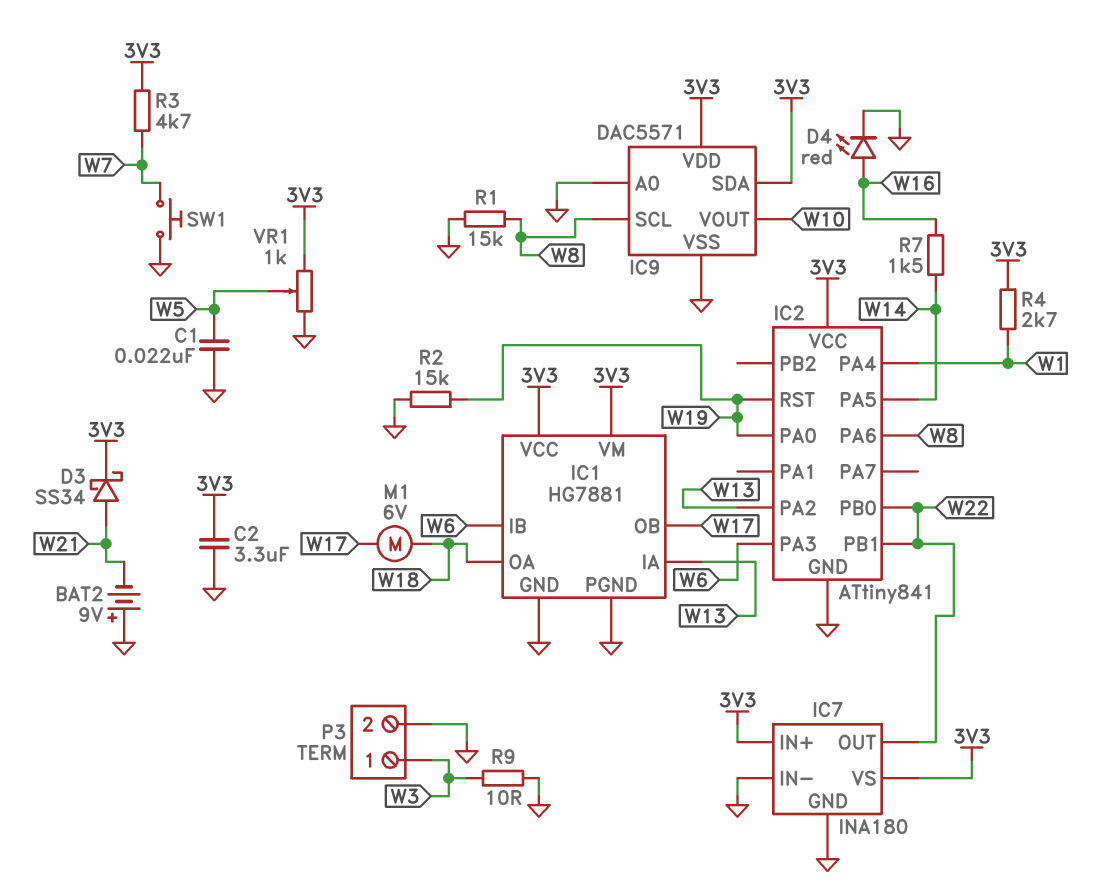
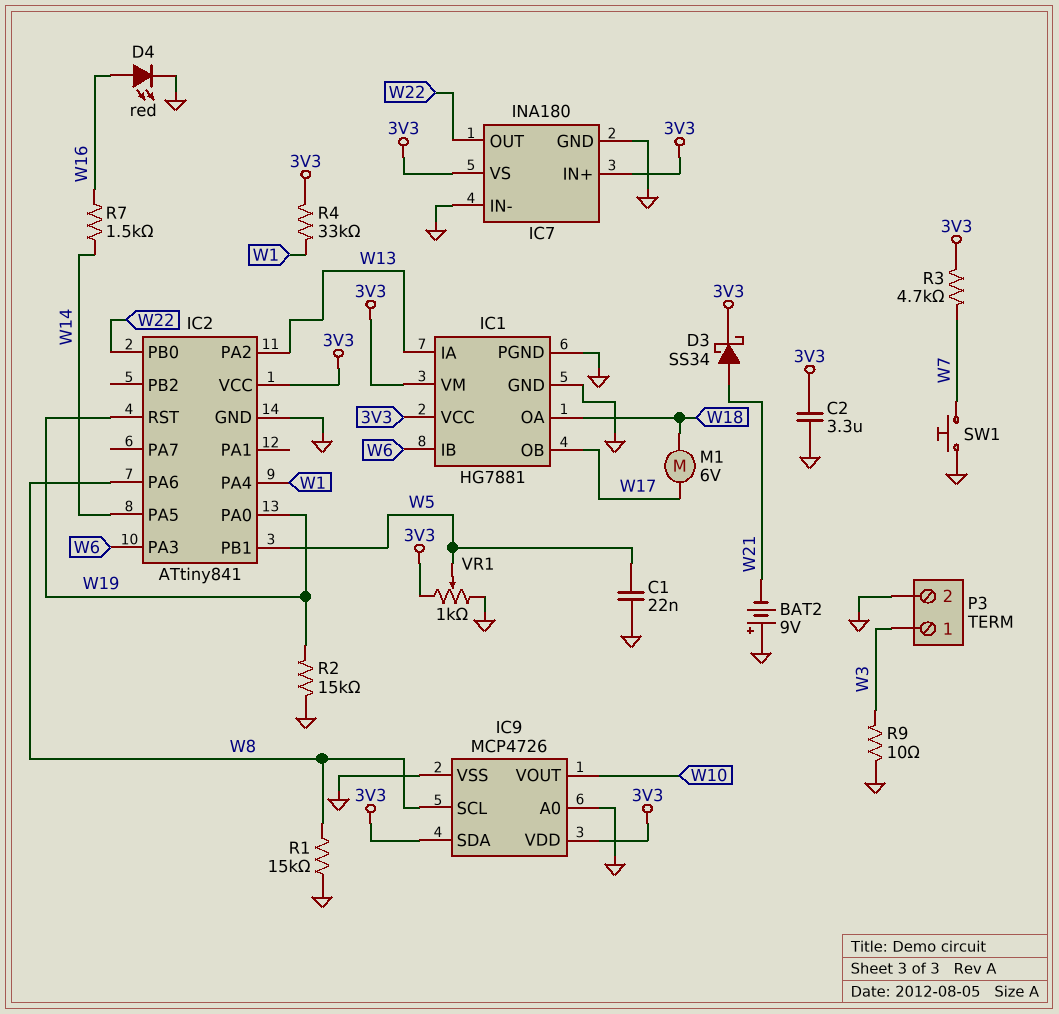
IC2 pin PB1: W22 -> W5
IC9: DAC5571 -> MCP4726
R4: 2.7k (3V3, W1) -> 33k (3V3, W1)

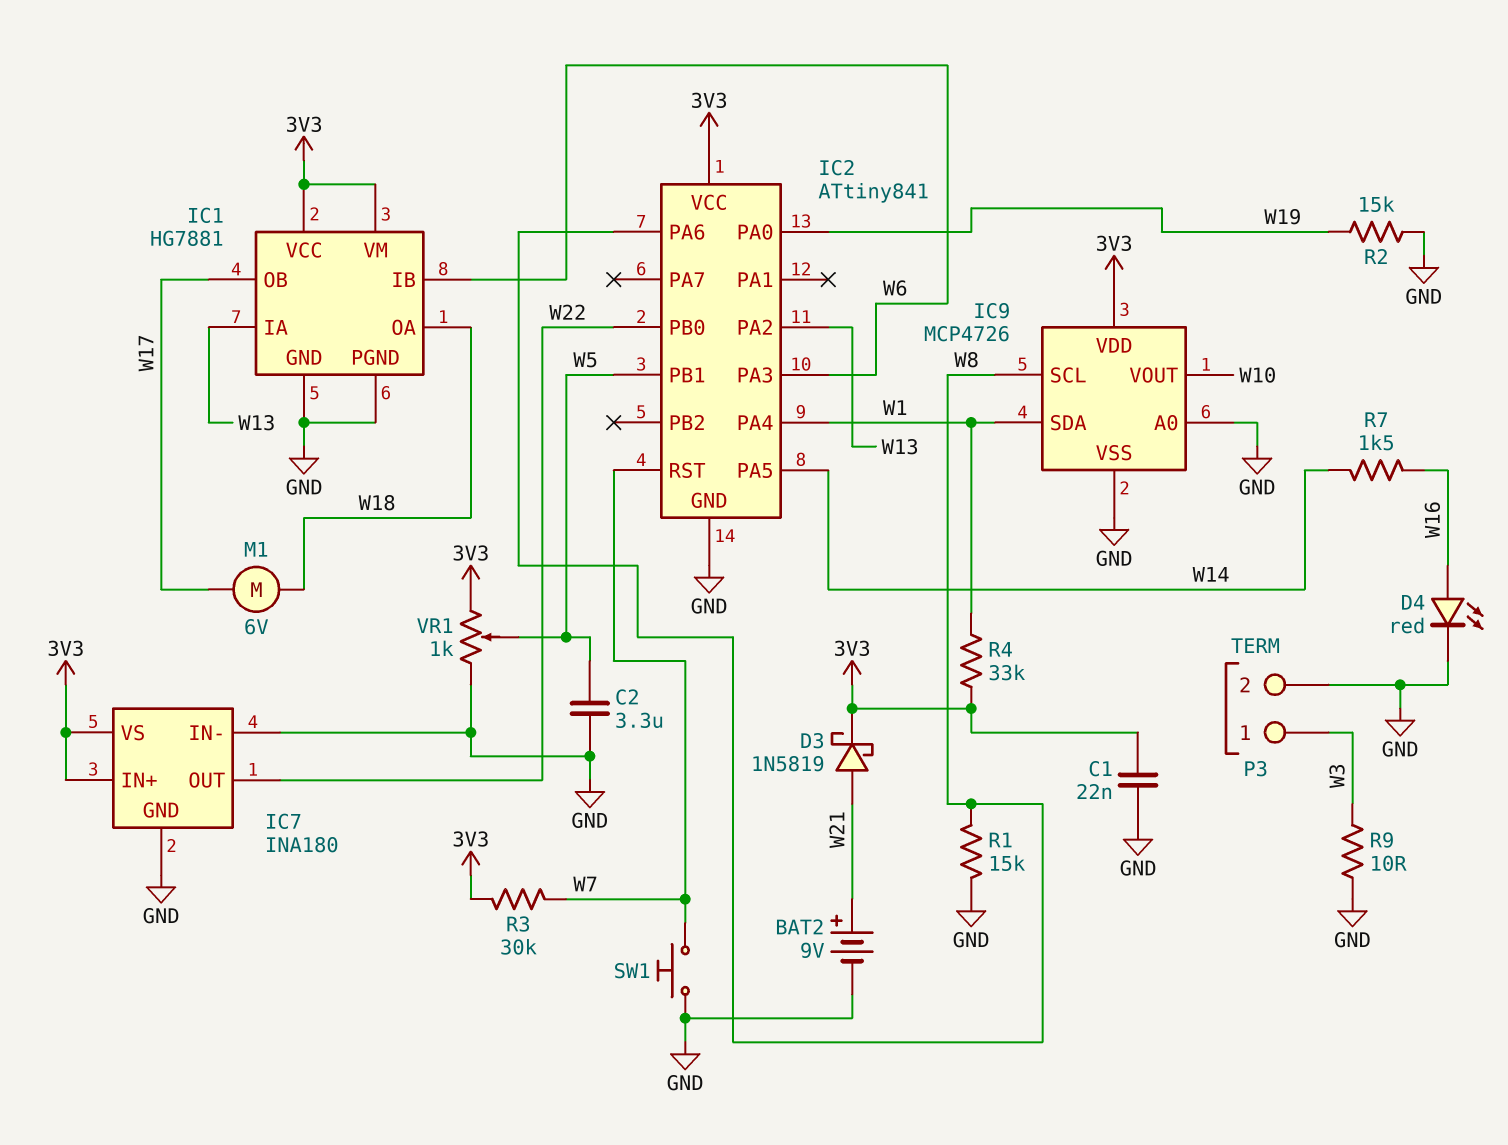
BAT2: 9V (plus GND, minus W21) -> 9V (plus W21, minus GND)
C1: 22nF (GND, W5) -> 22nF (3V3, GND)
C2: 3.3uF (3V3, GND) -> 3.3uF (GND, W5)
D3: schottky SS34 (A W21, K 3V3) -> schottky 1N5819 (A W21, K 3V3)
IC2 pin RST: W19 -> W7
IC9 pin SDA: 3V3 -> W1
R3: 4.7k (3V3, W7) -> 30k (3V3, W7)

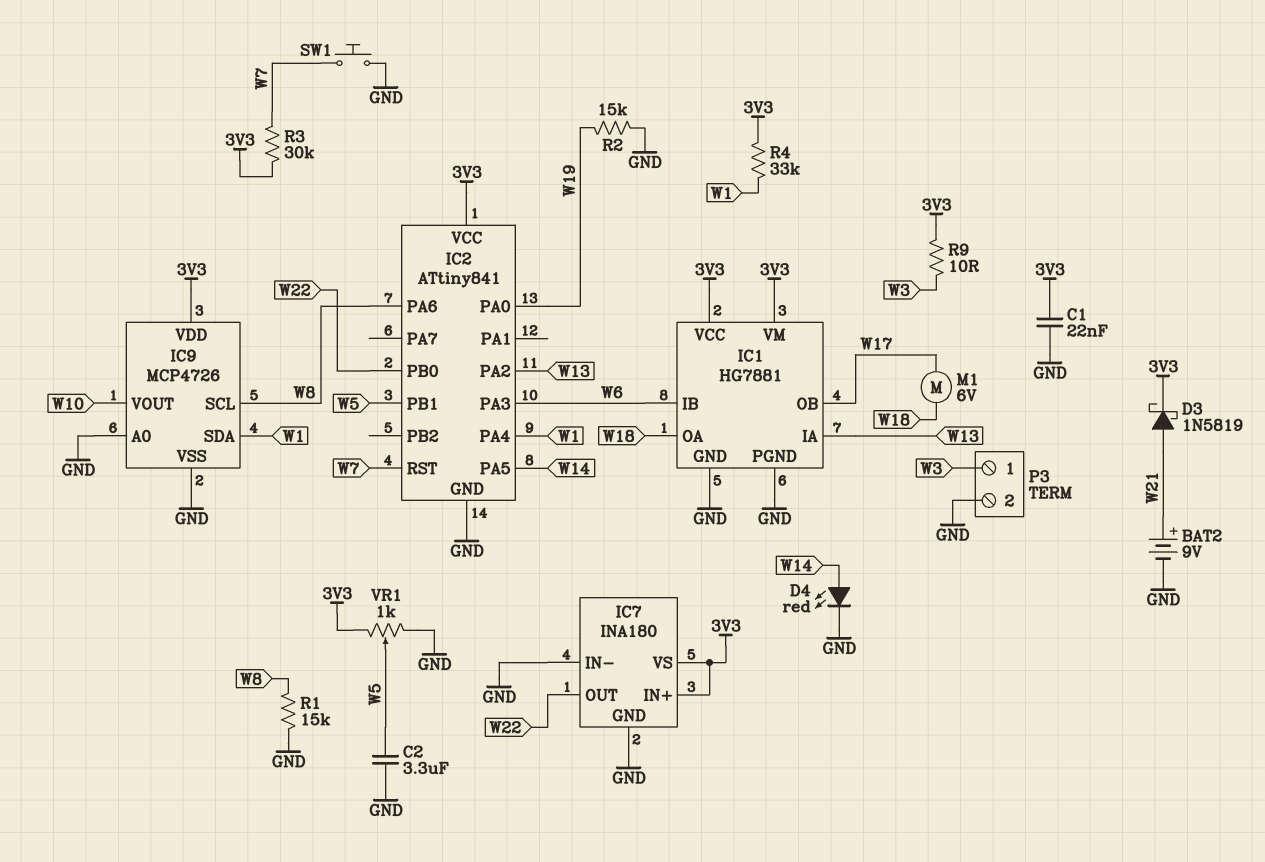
D4: LED red (A W16, K GND) -> LED red (A W14, K GND)
R7: 1.5k (W14, W16) -> none
R9: 10 (GND, W3) -> 10 (3V3, W3)

